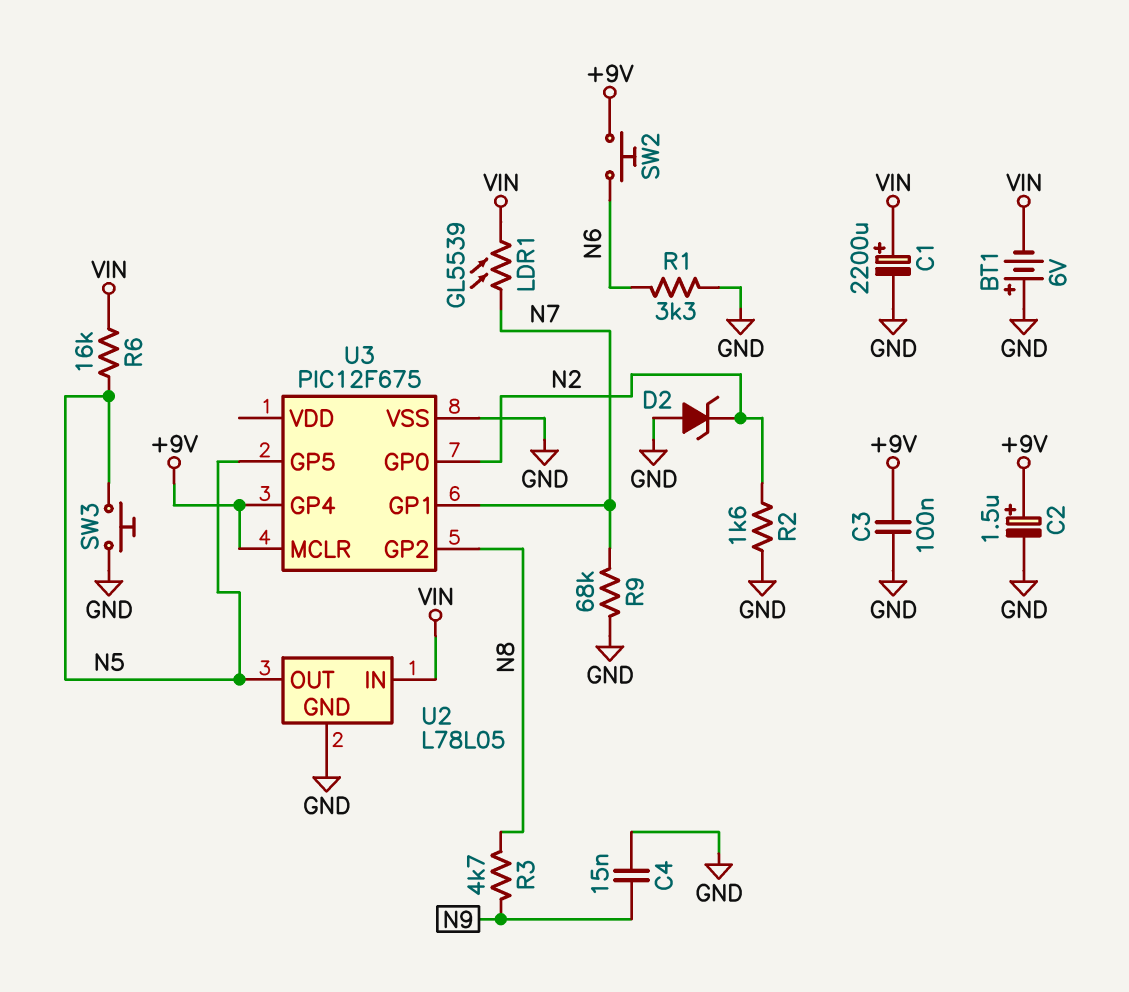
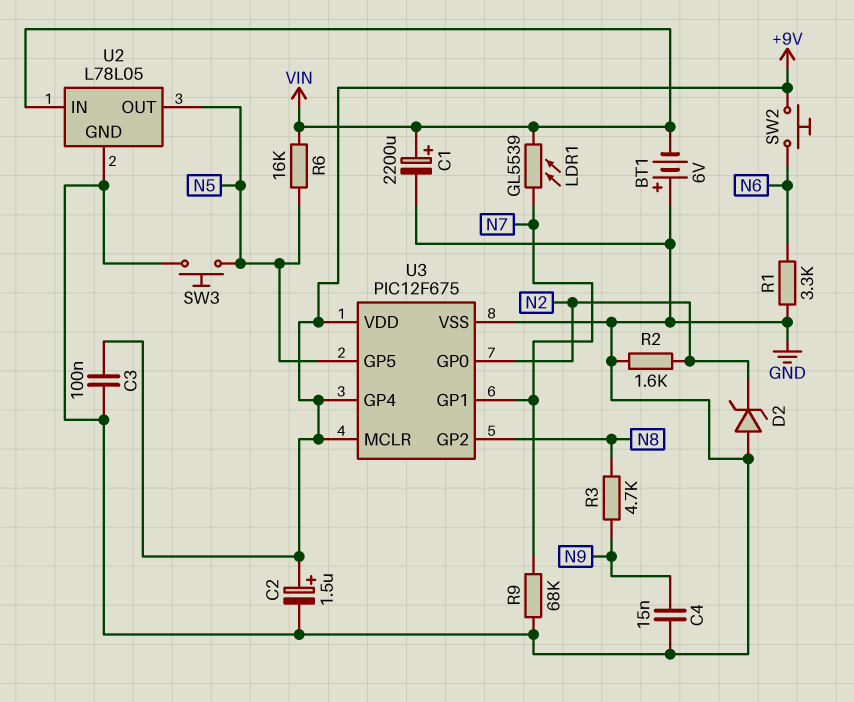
U3 pin VDD: none -> +9V

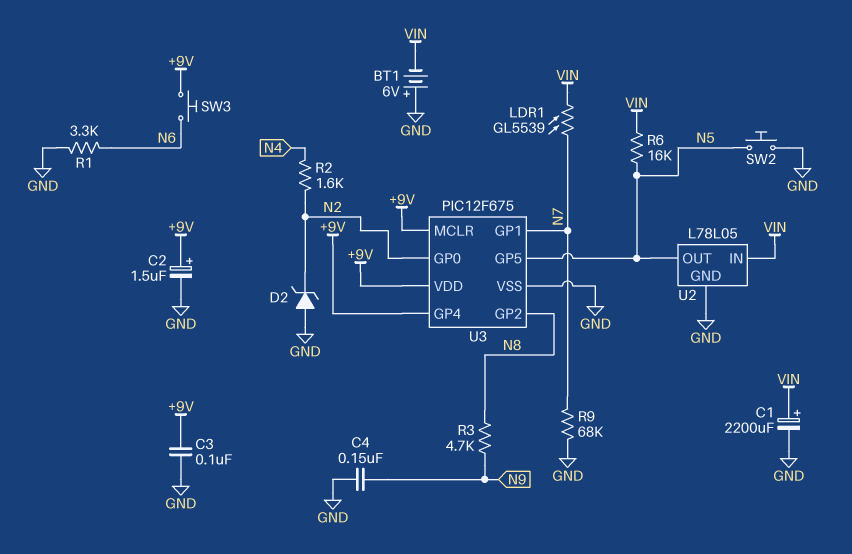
C4: 15nF (GND, N9) -> 150nF (GND, N9)
R2: 1.6k (GND, N2) -> 1.6k (N2, N4)
SW2: button (+9V, N6) -> button (GND, N5)
SW3: button (GND, N5) -> button (+9V, N6)

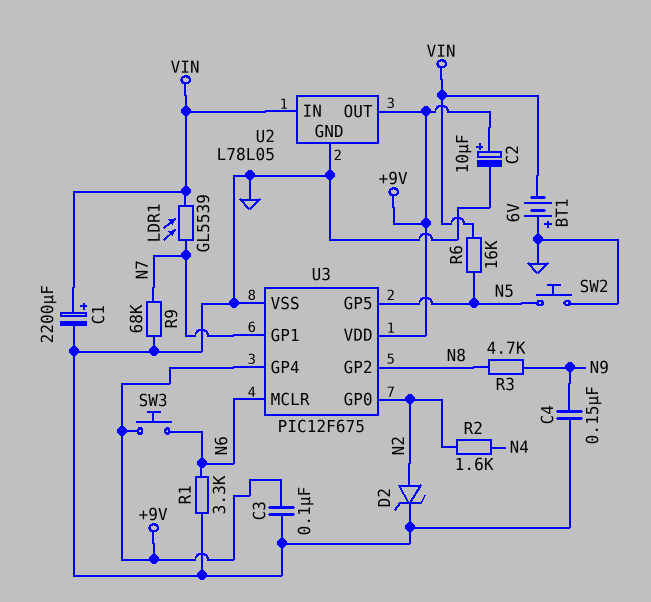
C2: 1.5uF (plus +9V, minus GND) -> 10uF (plus +9V, minus GND)
D2: zener (A GND, K N2) -> zener (A N2, K GND)
U2 pin OUT: N5 -> +9V
U3 pin MCLR: +9V -> N6

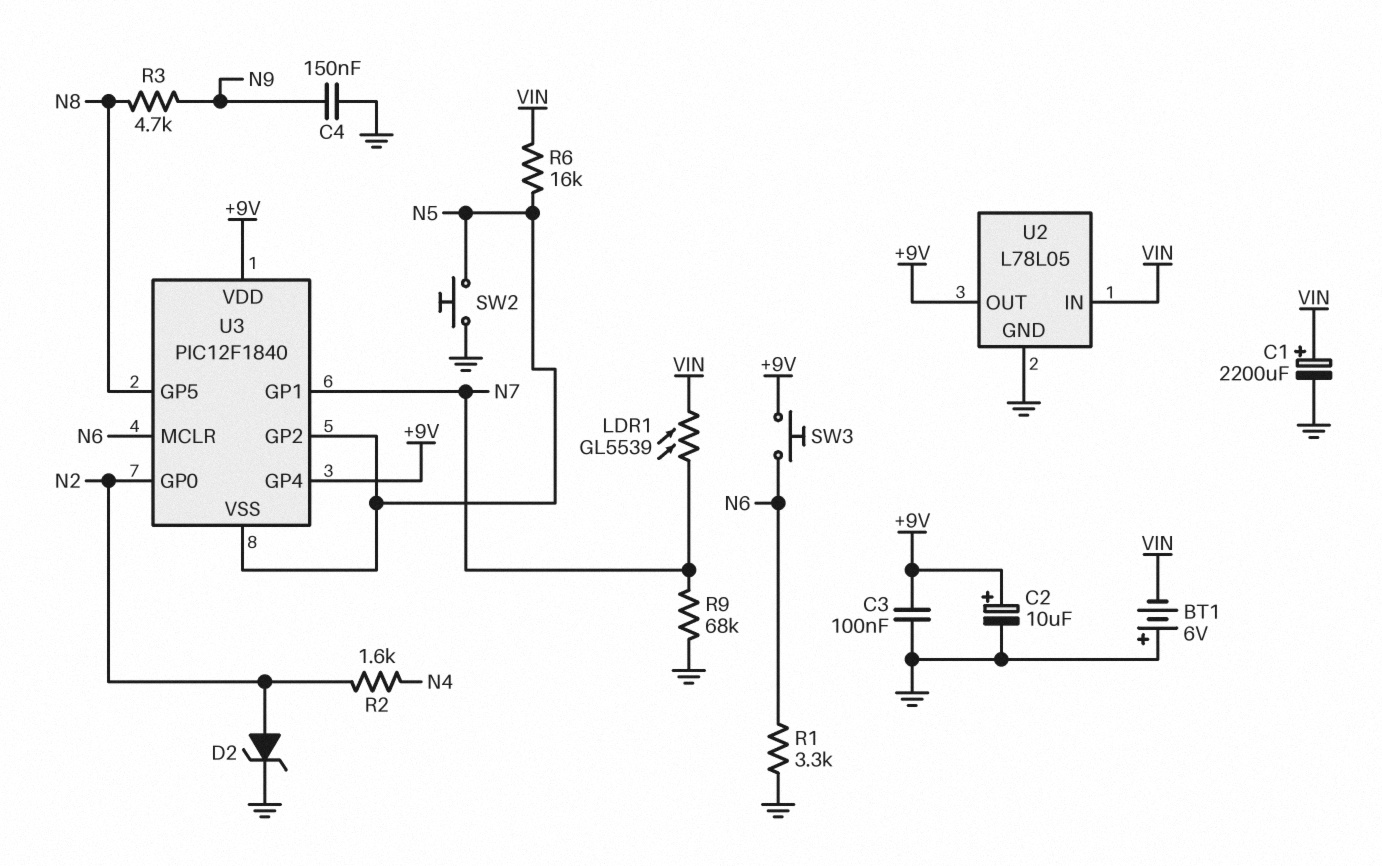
U3: PIC12F675 -> PIC12F1840
U3 pin GP2: N8 -> N5
U3 pin GP5: N5 -> N8
U3 pin VSS: GND -> N5

